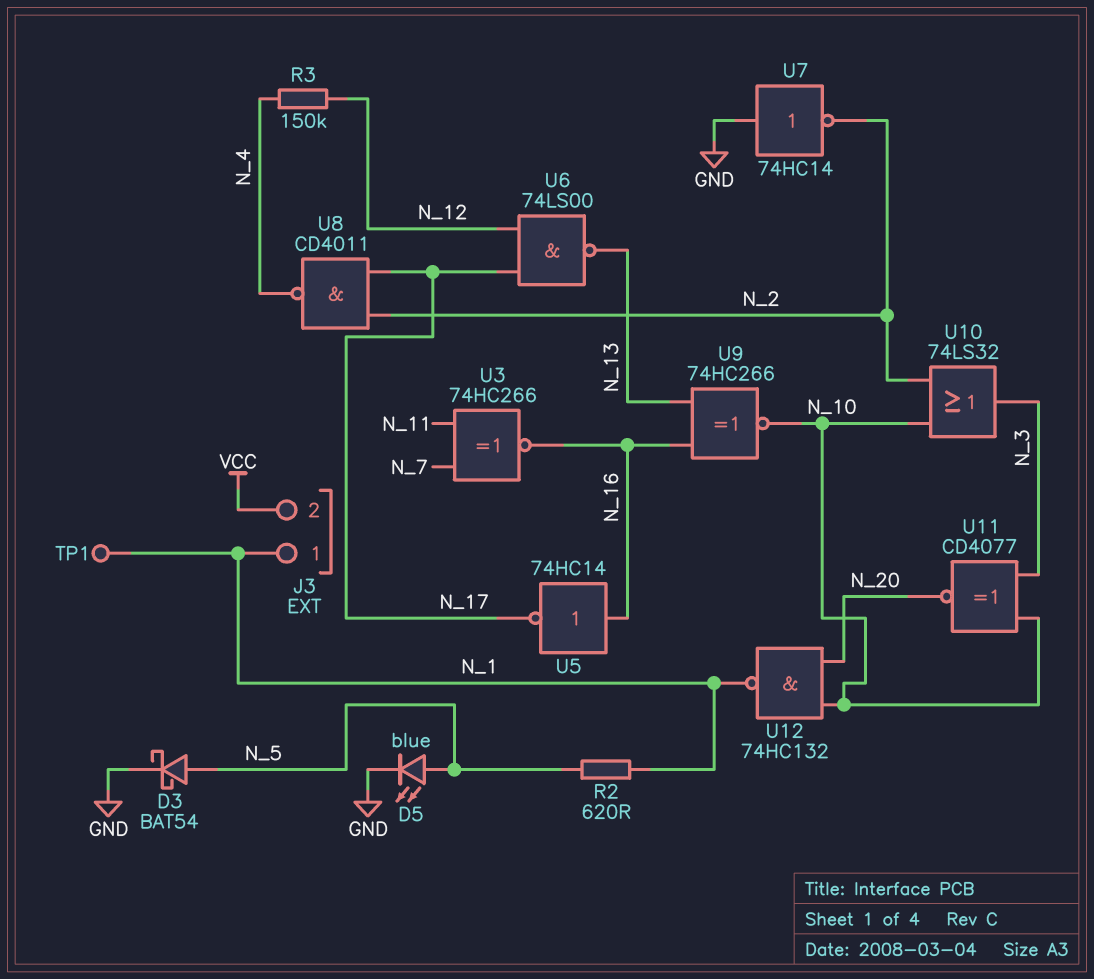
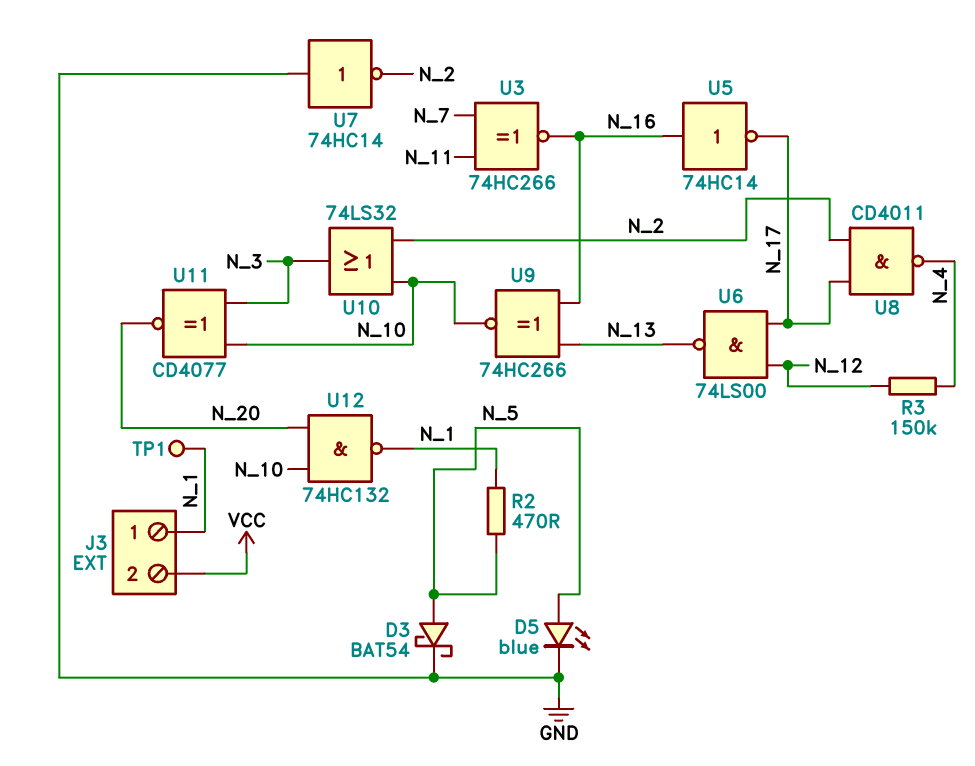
R2: 620 (N_1, N_5) -> 470 (N_1, N_5)

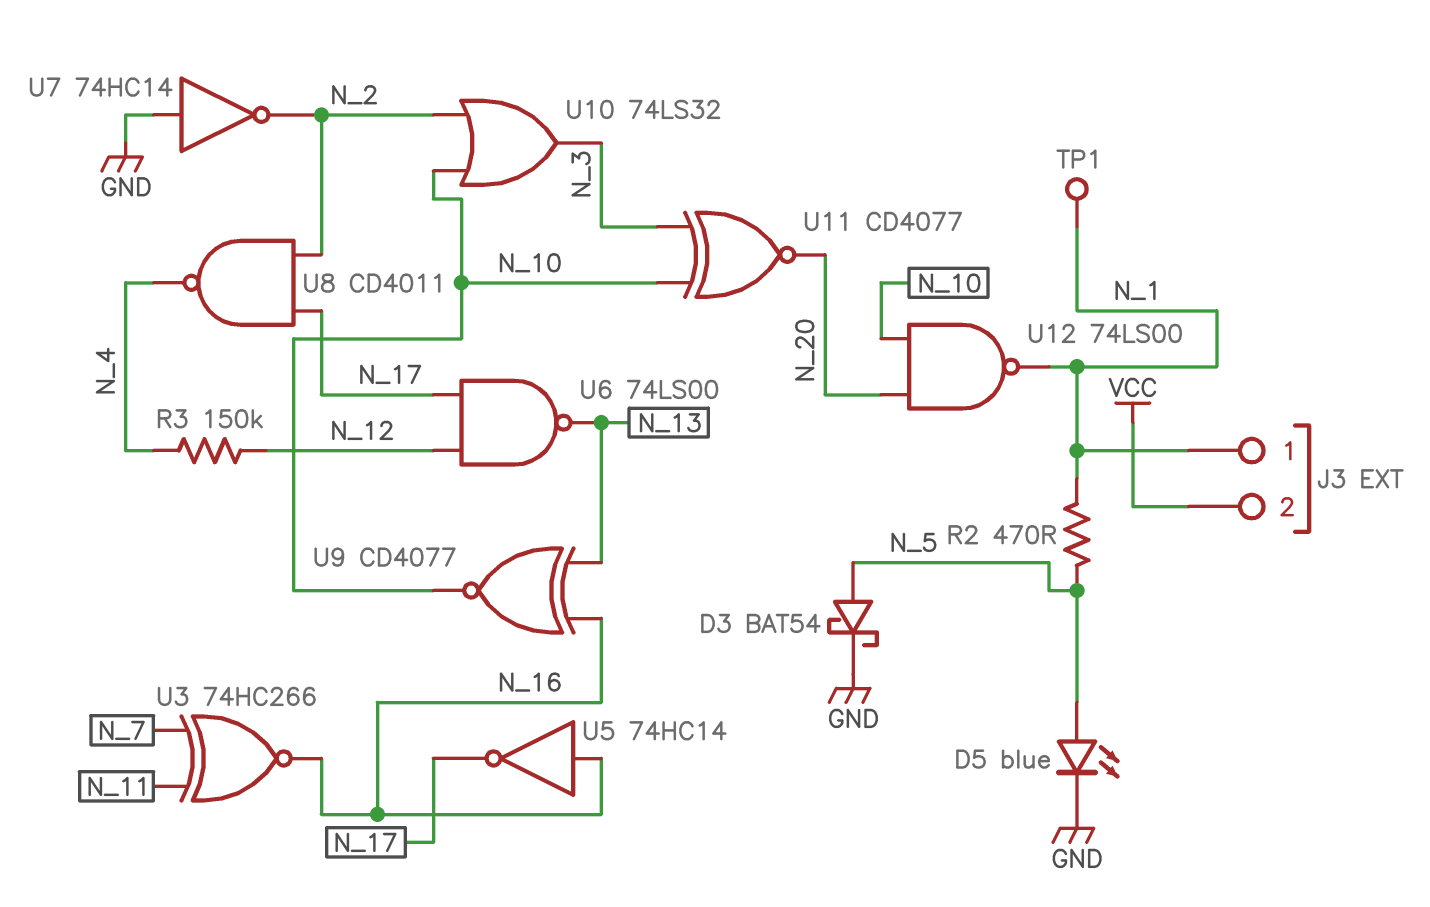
U9: XNOR 74HC266 (in N_13, in N_16, out N_10) -> XNOR CD4077 (in N_13, in N_16, out N_10)
U12: NAND 74HC132 (in N_10, in N_20, out N_1) -> NAND 74LS00 (in N_10, in N_20, out N_1)

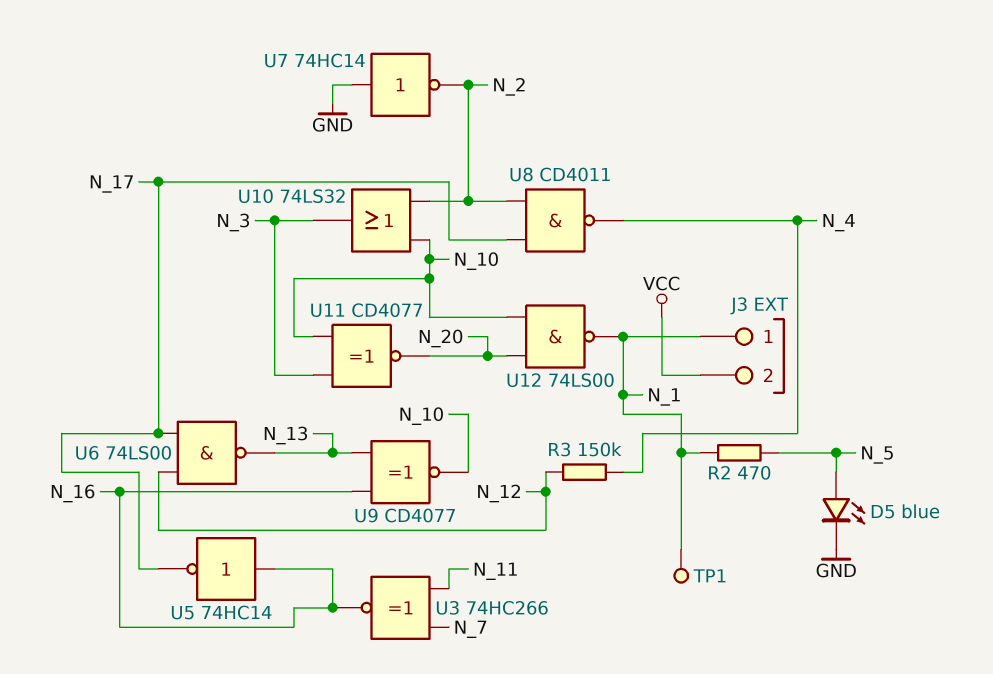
D3: schottky BAT54 (A N_5, K GND) -> none

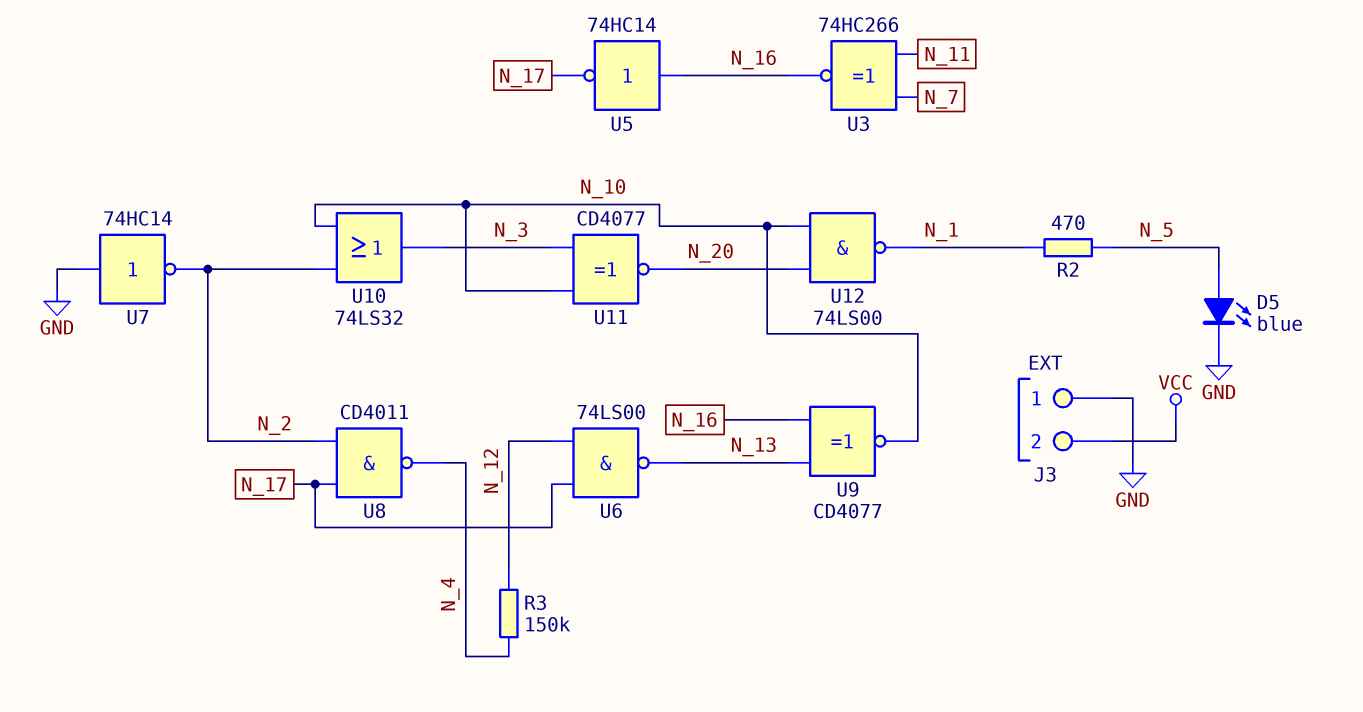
J3 pin 1: N_1 -> GND
TP1: test point (N_1) -> none

